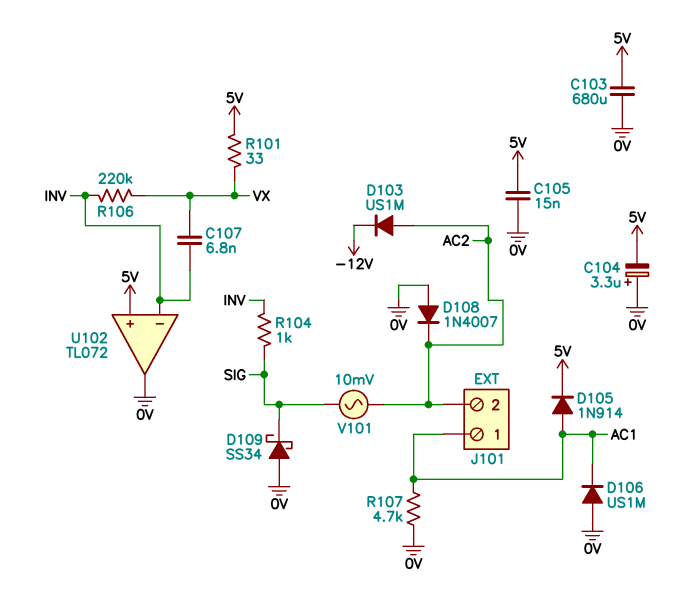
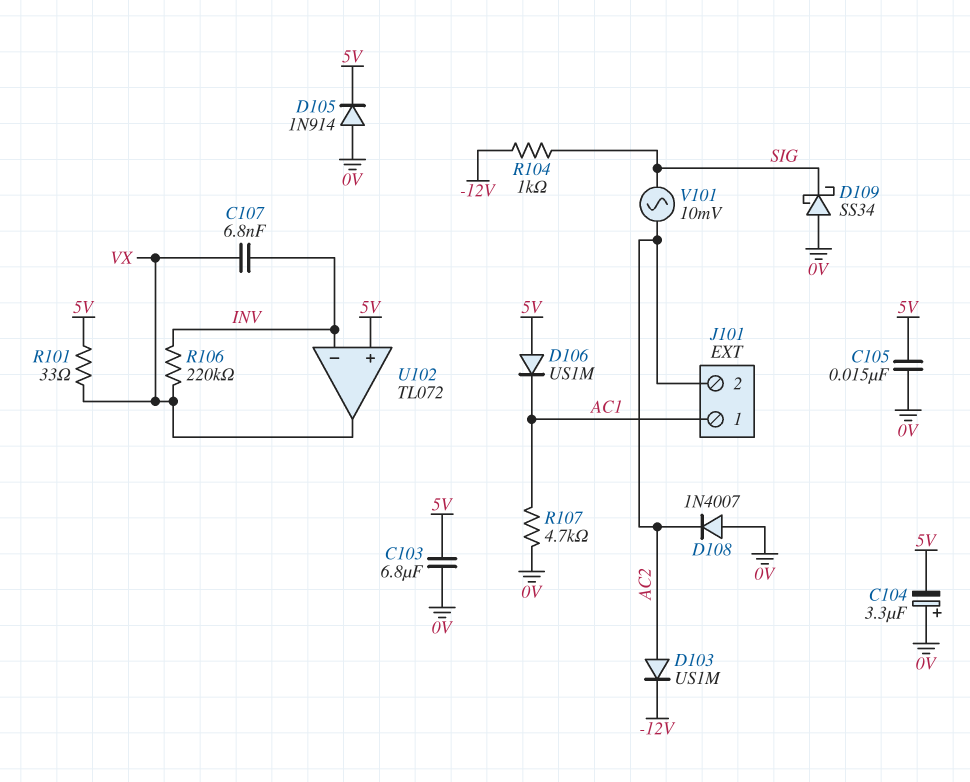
C103: 680uF (0V, 5V) -> 6.8uF (0V, 5V)
D105: diode 1N914 (A AC1, K 5V) -> diode 1N914 (A 0V, K 5V)
D106: diode US1M (A 0V, K AC1) -> diode US1M (A 5V, K AC1)
R104: 1k (INV, SIG) -> 1k (-12V, SIG)
U102 pin out: 0V -> VX

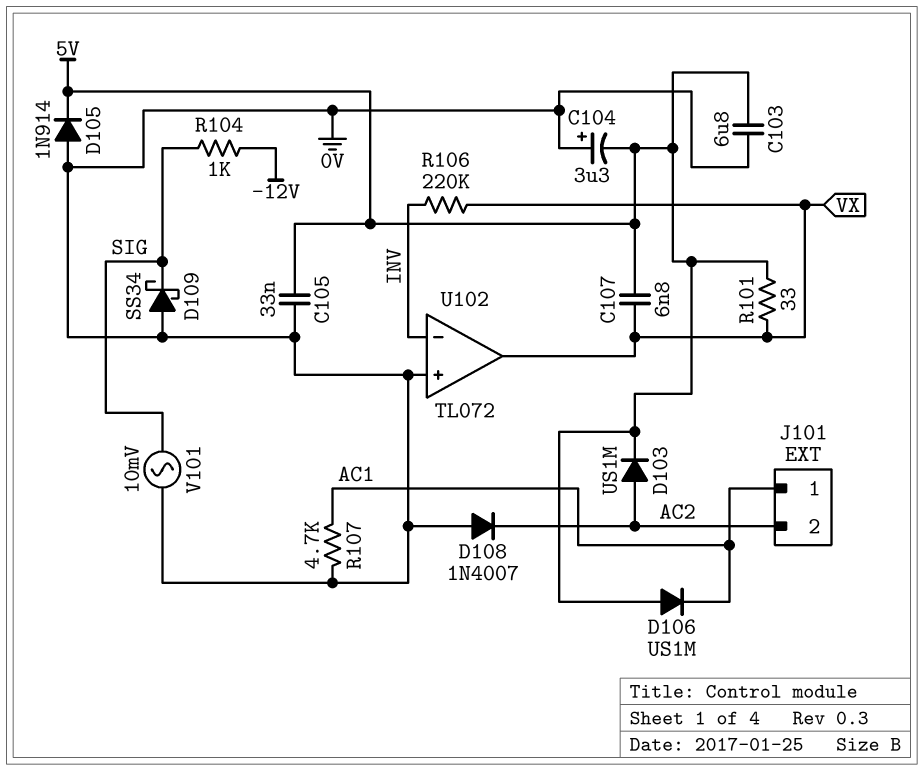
C105: 15nF (0V, 5V) -> 33nF (0V, 5V)
C107: 6.8nF (INV, VX) -> 6.8nF (5V, VX)
D103: diode US1M (A AC2, K -12V) -> diode US1M (A AC2, K 5V)
U102 pin in+: 5V -> 0V
V101: AC 10mV (AC2, SIG) -> AC 10mV (0V, SIG)

